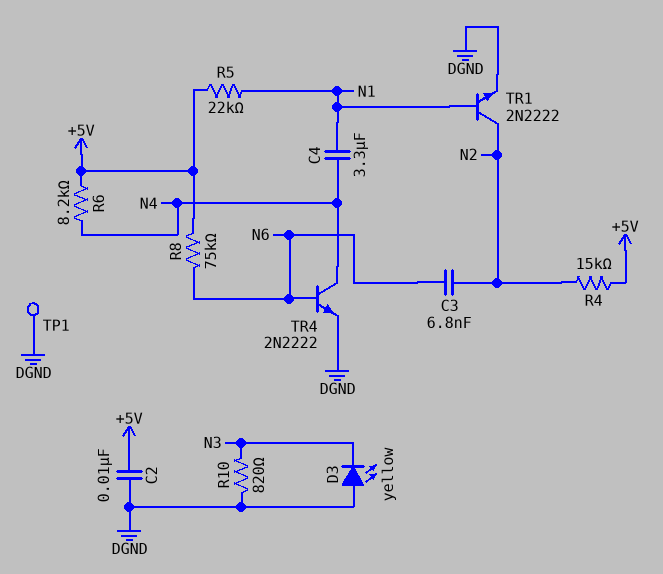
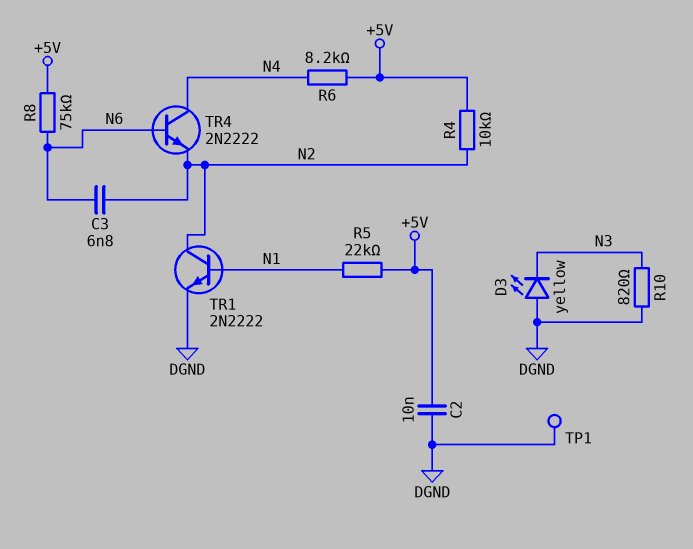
C4: 3.3uF (N1, N4) -> none
R4: 15k (+5V, N2) -> 10k (+5V, N2)
TR4: NPN 2N2222 (B N6, C N4, E DGND) -> NPN 2N2222 (B N6, C N4, E N2)

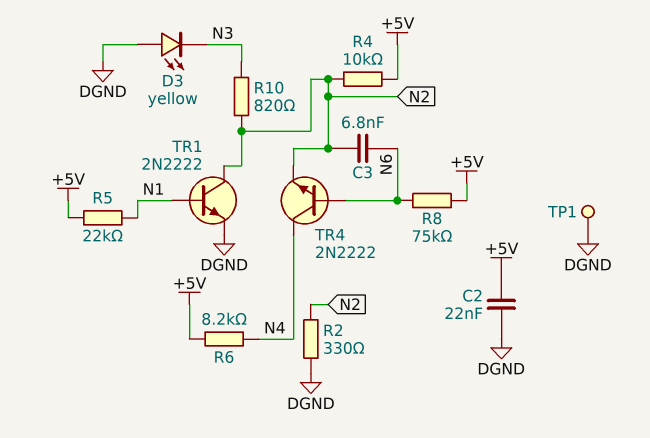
C2: 10nF (+5V, DGND) -> 22nF (+5V, DGND)
R2: none -> 330 (DGND, N2)
R10: 820 (DGND, N3) -> 820 (N2, N3)

